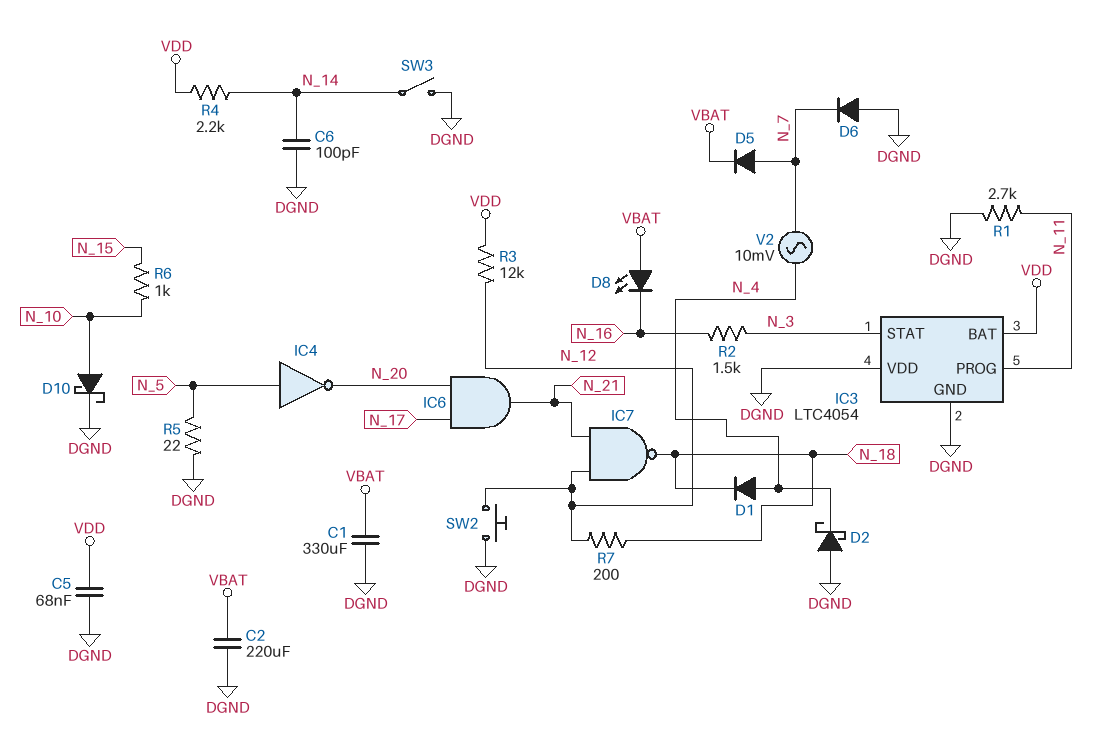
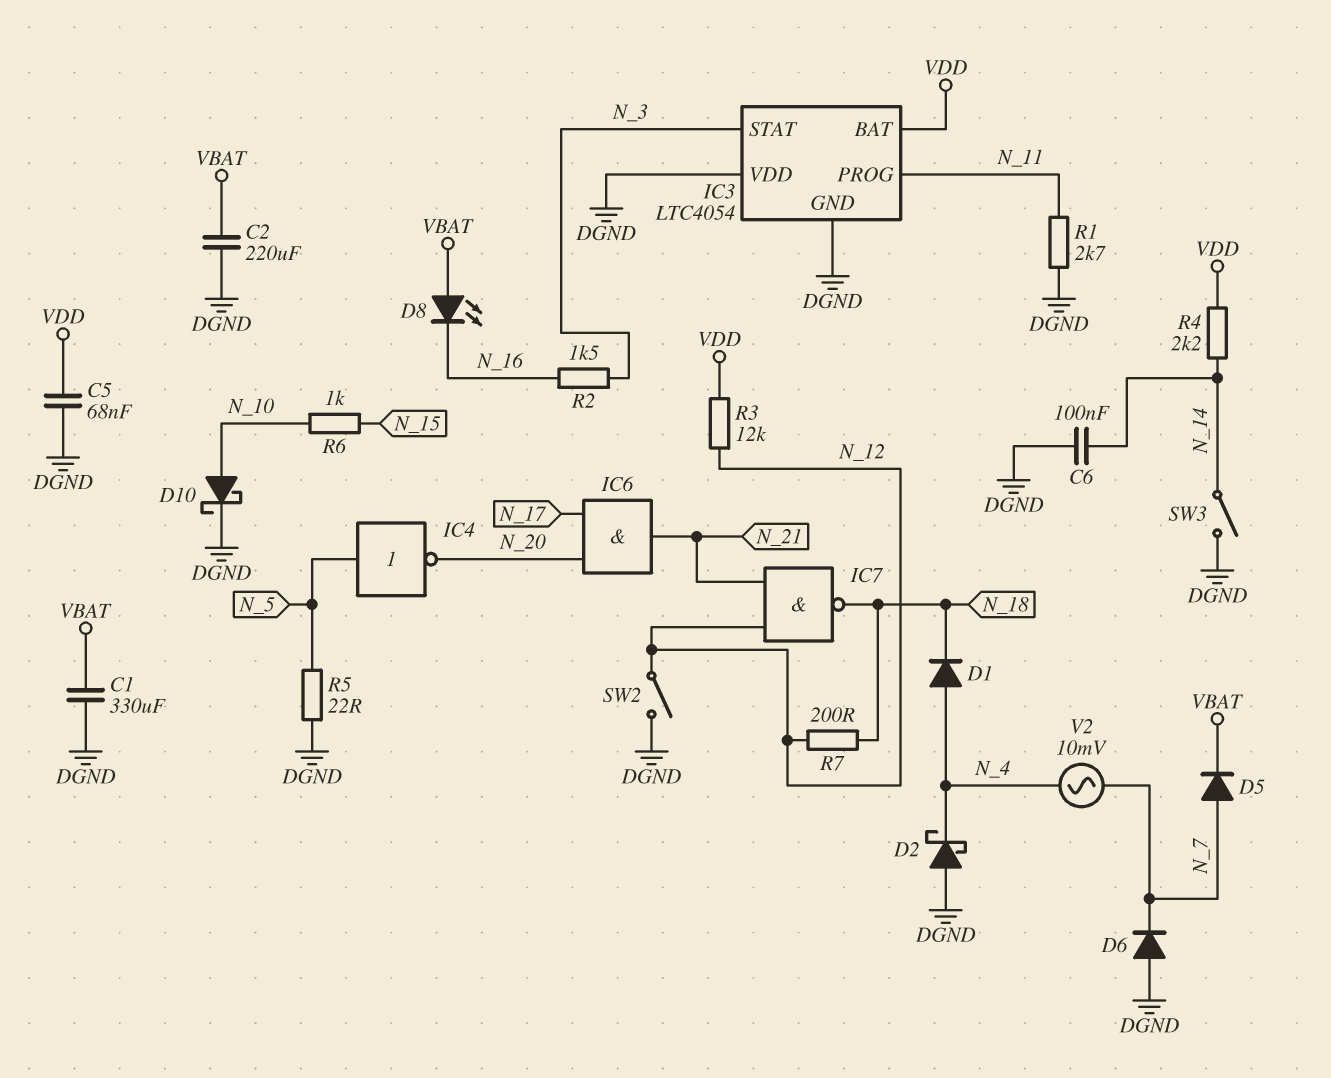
C6: 100pF (DGND, N_14) -> 100nF (DGND, N_14)
SW2: button (DGND, N_12) -> switch (DGND, N_12)

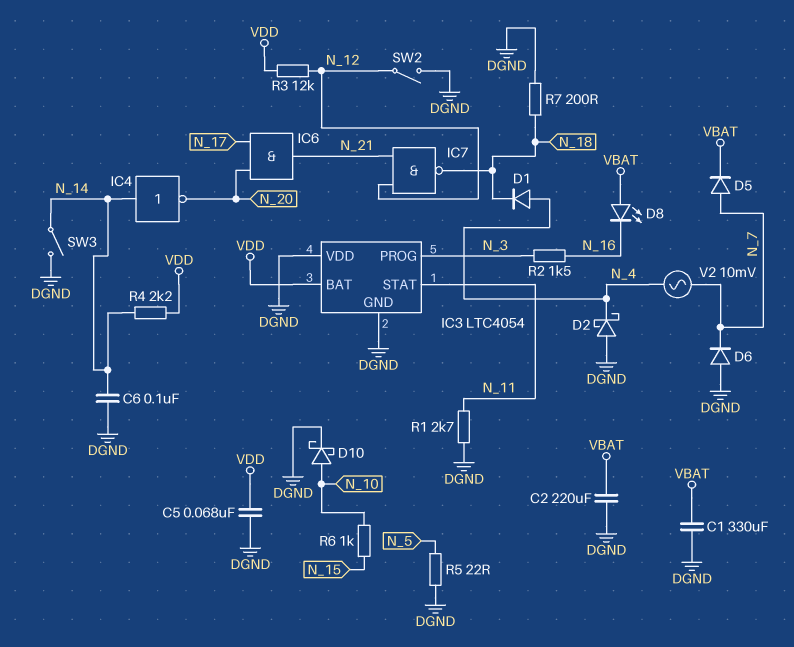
IC3 pin PROG: N_11 -> N_3
IC3 pin STAT: N_3 -> N_11
IC4: NOT (in N_5, out N_20) -> NOT (in N_14, out N_20)
R7: 200 (N_12, N_18) -> 200 (DGND, N_18)

